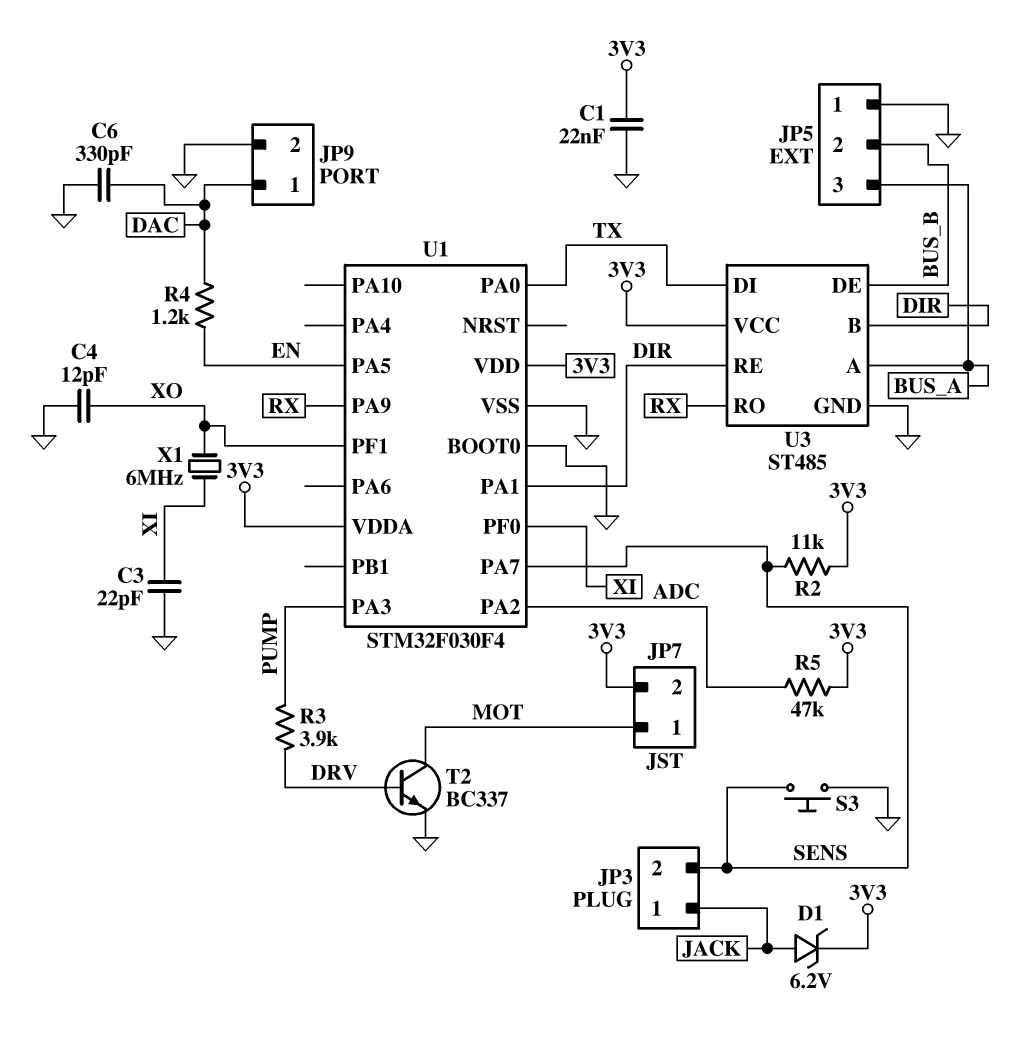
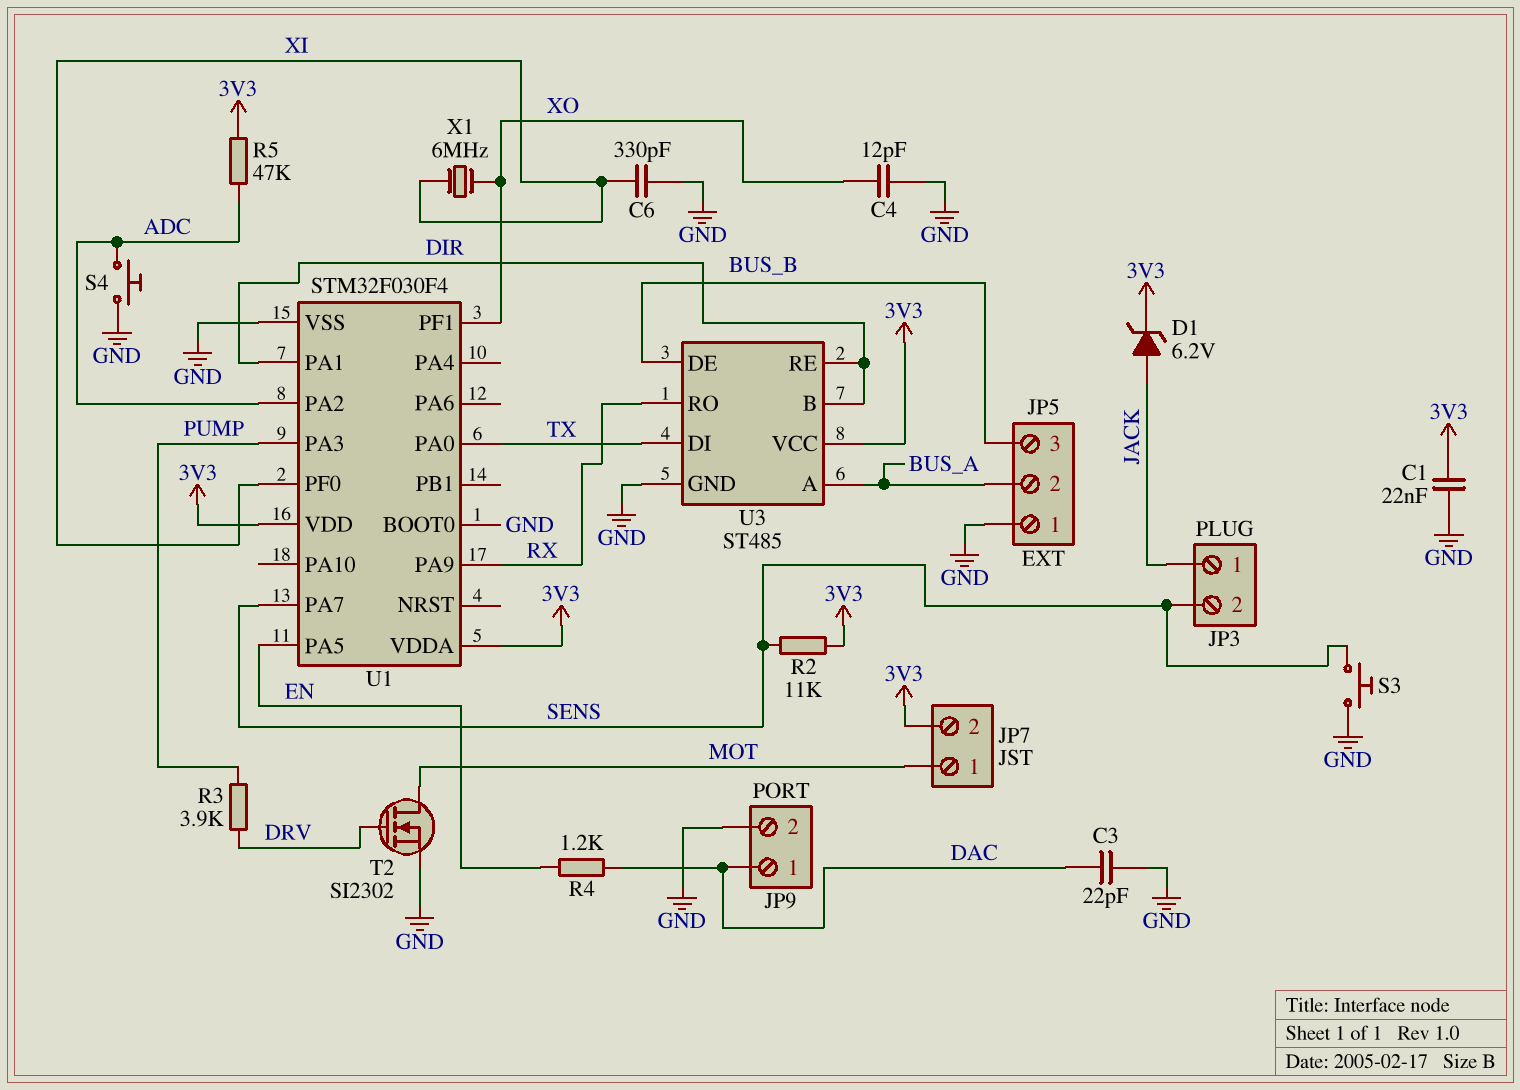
C3: 22pF (GND, XI) -> 22pF (DAC, GND)
C6: 330pF (DAC, GND) -> 330pF (GND, XI)
JP5 pin 2: BUS_B -> BUS_A
JP5 pin 3: BUS_A -> BUS_B
S4: none -> button (ADC, GND)
T2: NPN BC337 (B DRV, C MOT, E GND) -> NMOS SI2302 (G DRV, D MOT, S GND)

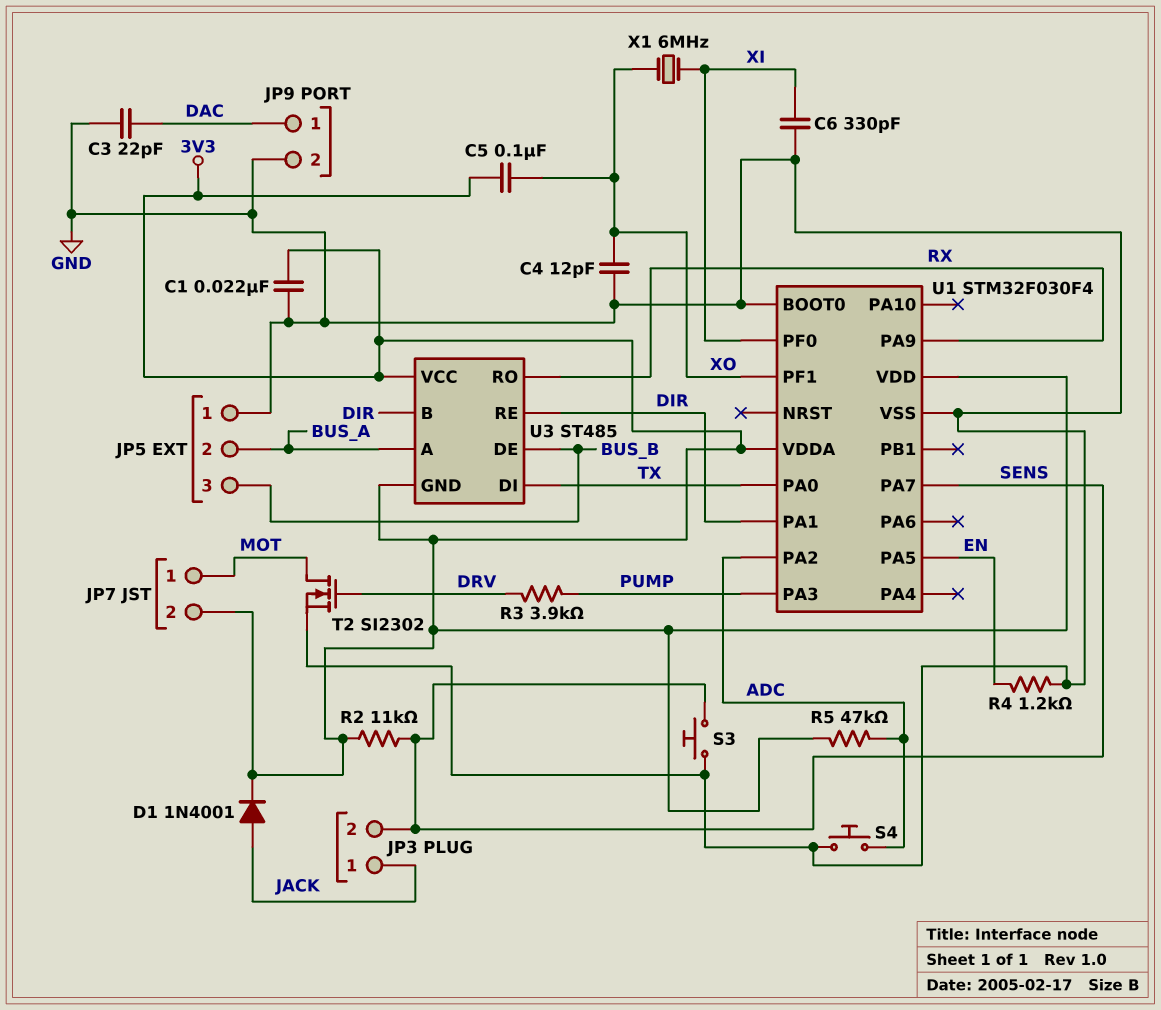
C5: none -> 100nF (3V3, XO)
D1: zener 6.2V (A JACK, K 3V3) -> diode 1N4001 (A JACK, K 3V3)
R4: 1.2k (DAC, EN) -> 1.2k (EN, GND)
U3 pin GND: GND -> 3V3

